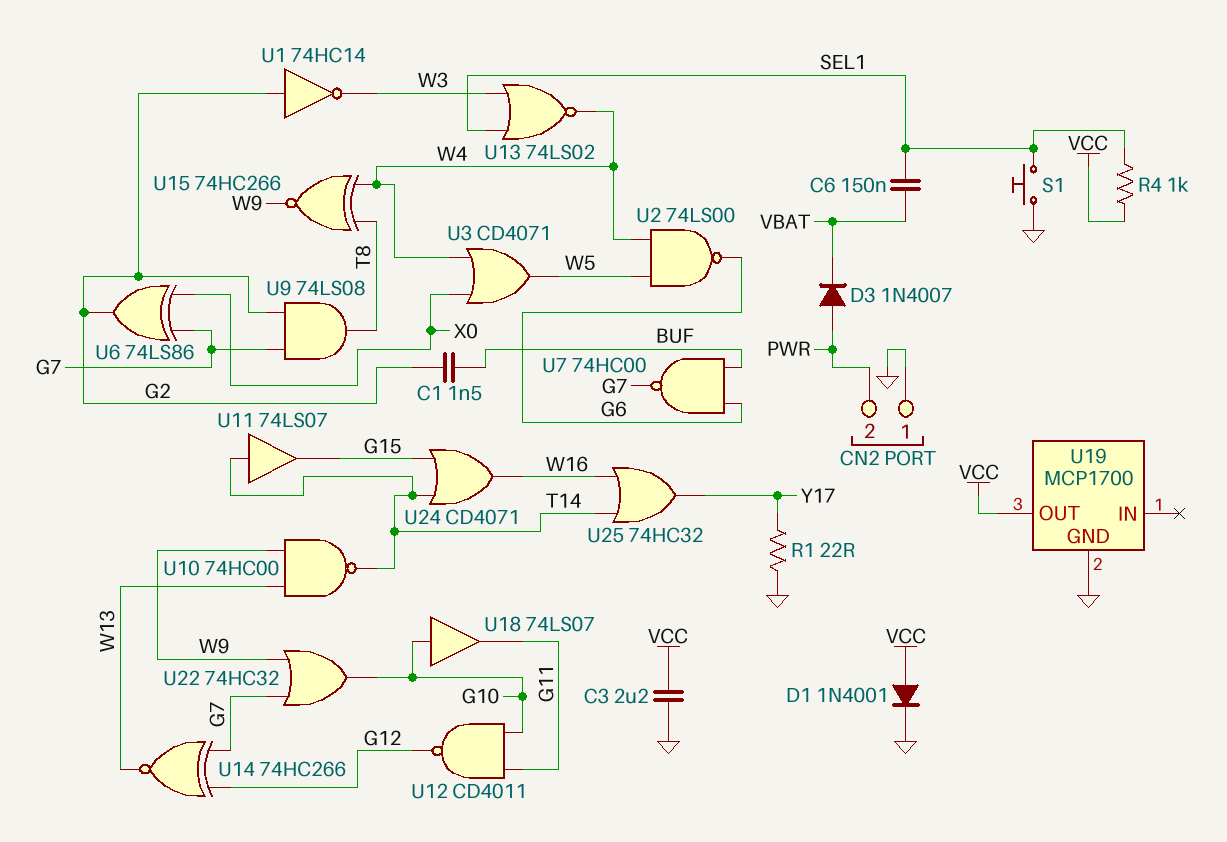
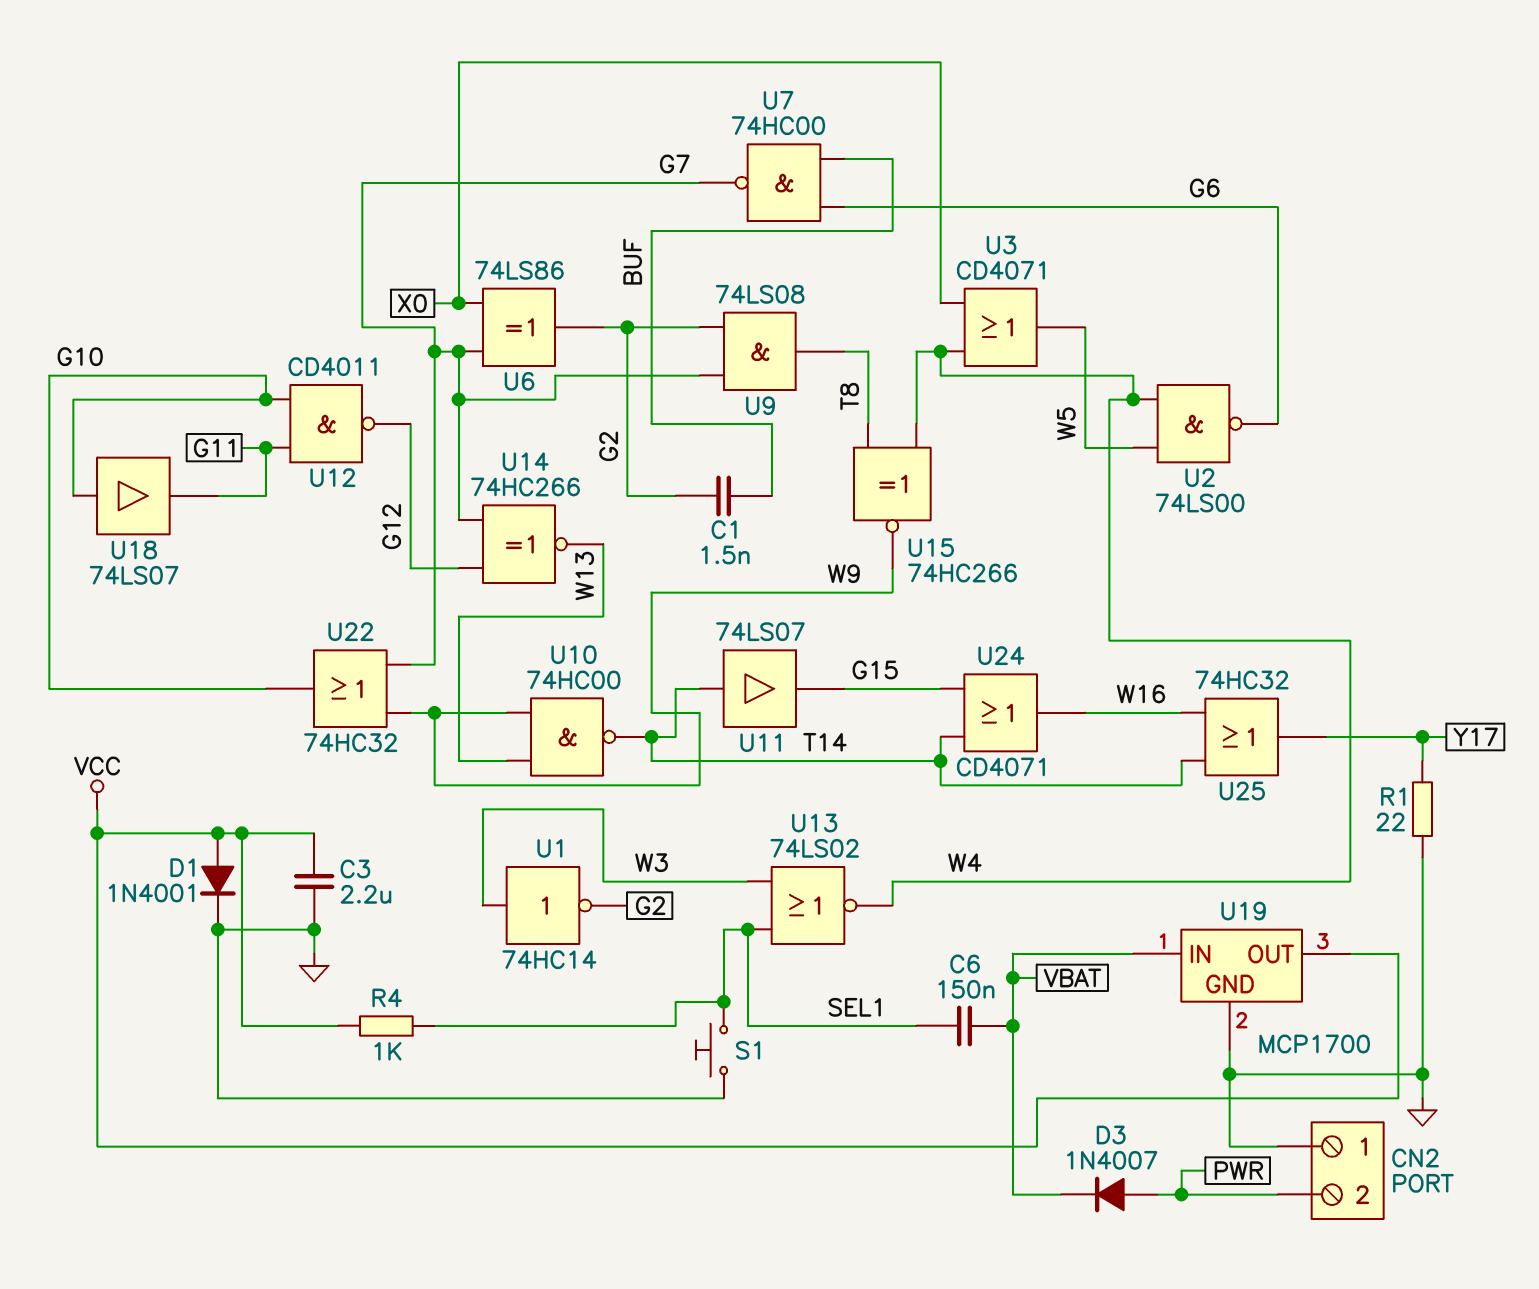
U1: NOT 74HC14 (in G2, out W3) -> NOT 74HC14 (in W3, out G2)
U19 pin IN: none -> VBAT

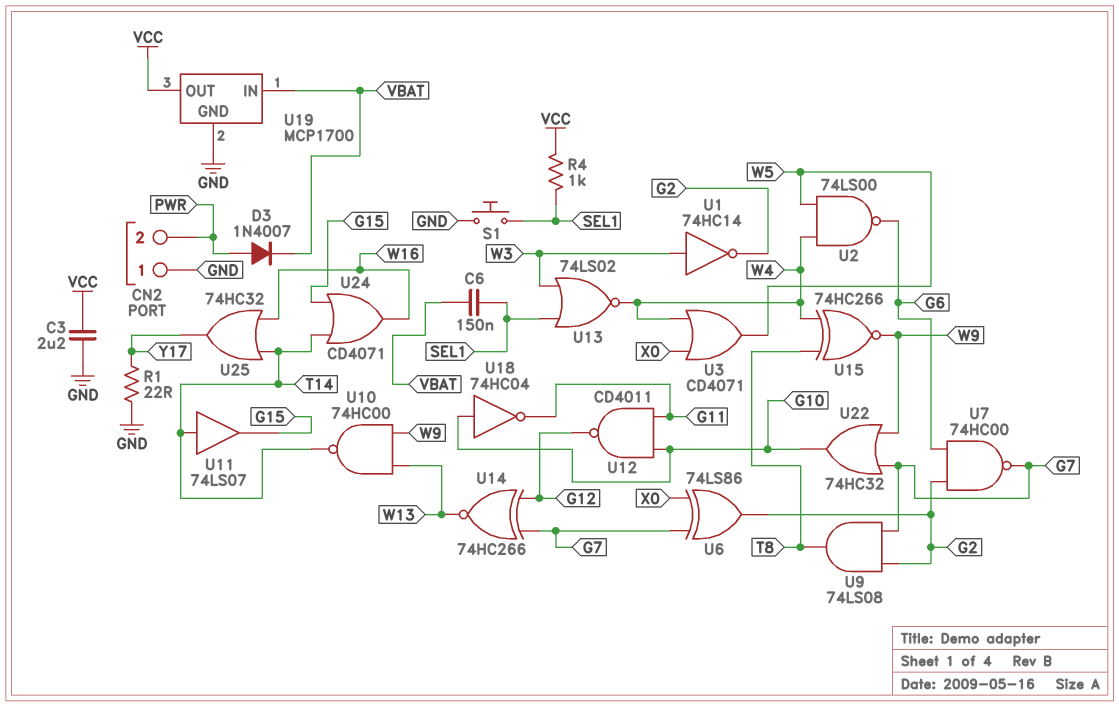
C1: 1.5nF (BUF, G2) -> none
D1: diode 1N4001 (A VCC, K GND) -> none
U7: NAND 74HC00 (in BUF, in G6, out G7) -> NAND 74HC00 (in G2, in G6, out G7)
U18: buffer 74LS07 (in G10, out G11) -> NOT 74HC04 (in G10, out G11)

